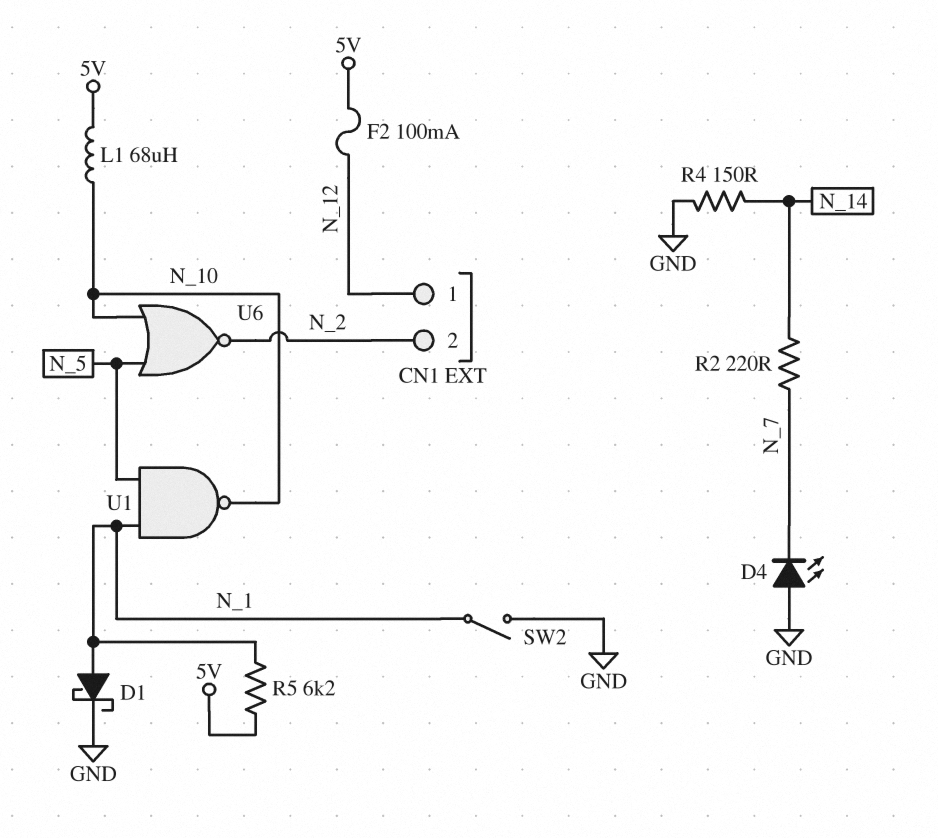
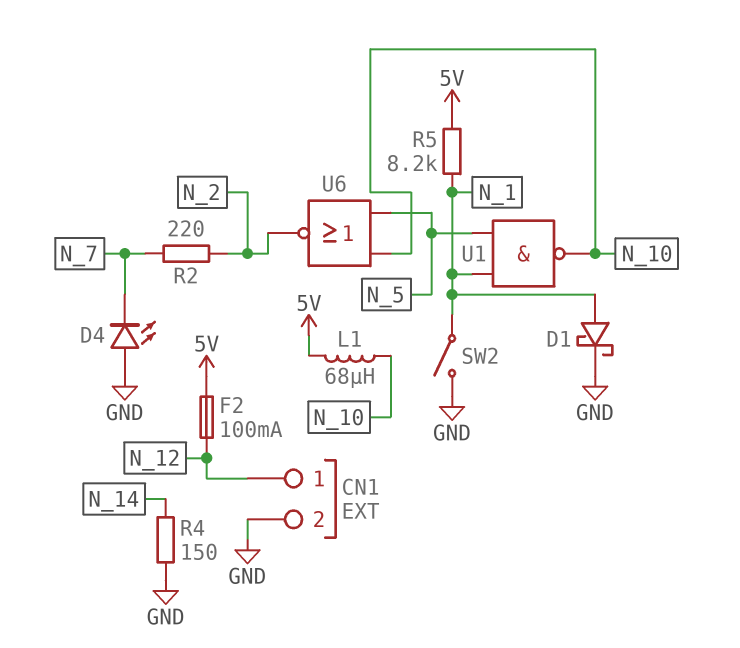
CN1 pin 2: N_2 -> GND
R2: 220 (N_7, N_14) -> 220 (N_2, N_7)
R5: 6.2k (5V, N_1) -> 8.2k (5V, N_1)

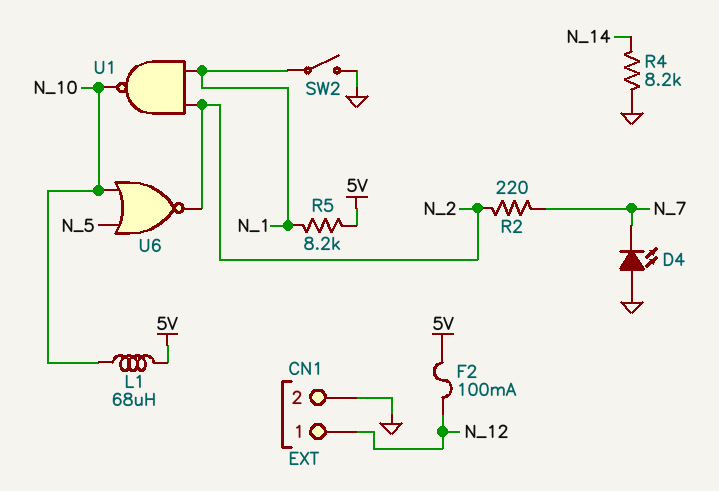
D1: schottky (A N_1, K GND) -> none
R4: 150 (GND, N_14) -> 8.2k (GND, N_14)
U1: NAND (in N_1, in N_5, out N_10) -> NAND (in N_1, in N_2, out N_10)

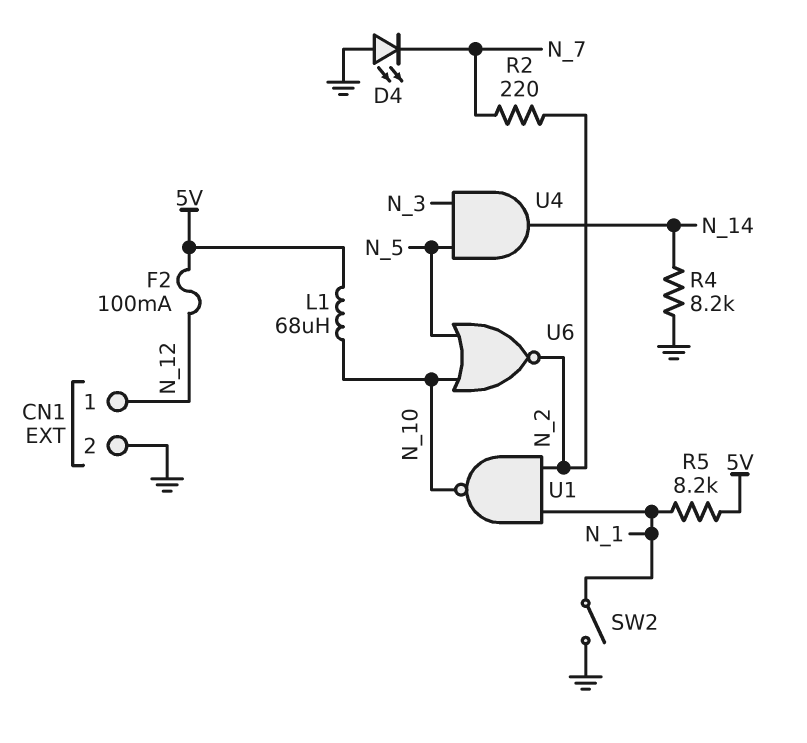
U4: none -> AND (in N_3, in N_5, out N_14)

